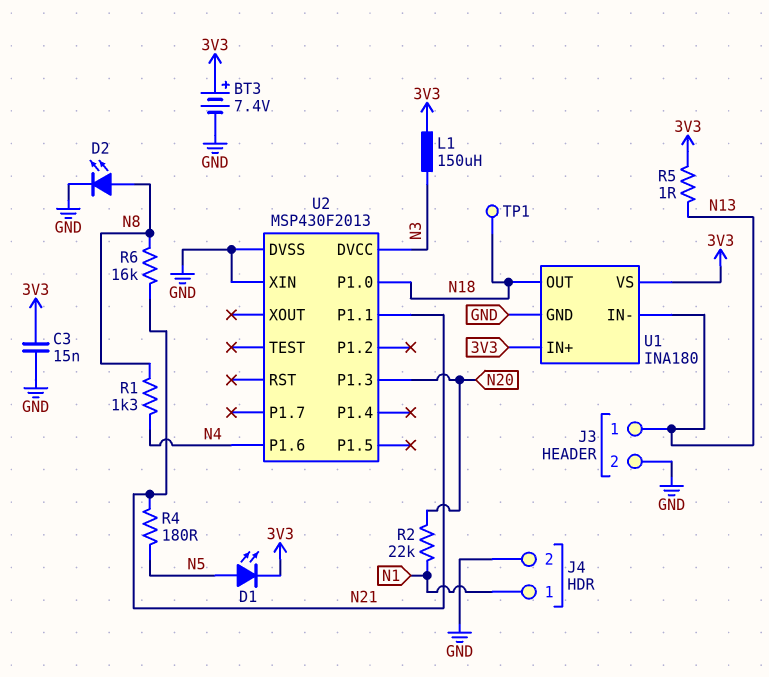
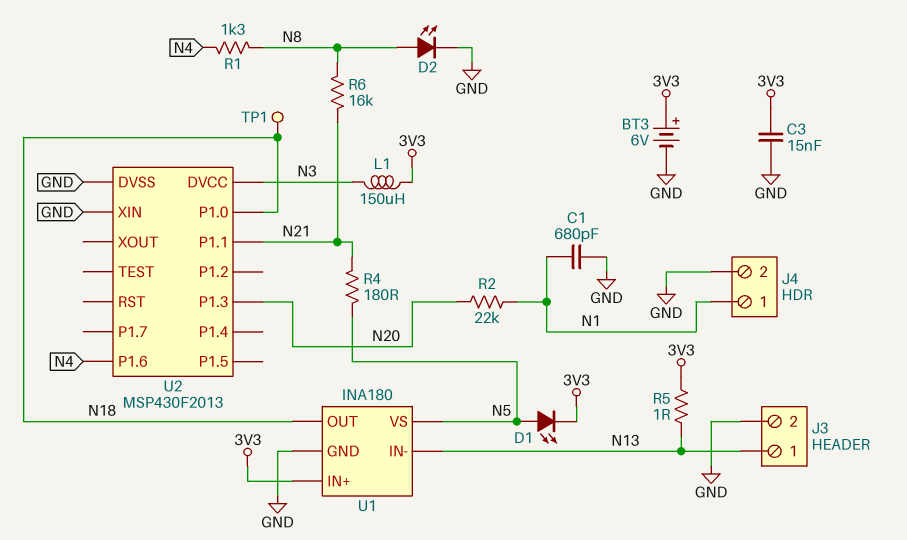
BT3: 7.4V (plus 3V3, minus GND) -> 6V (plus 3V3, minus GND)
C1: none -> 680pF (GND, N1)
U1 pin VS: 3V3 -> N5

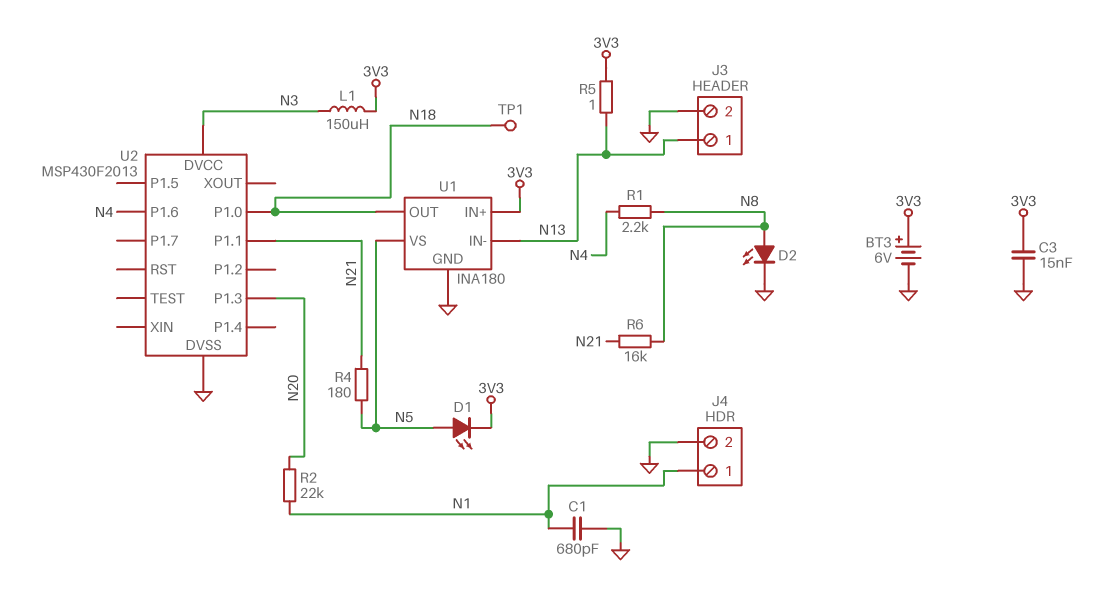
R1: 1.3k (N4, N8) -> 2.2k (N4, N8)
U2 pin XIN: GND -> none

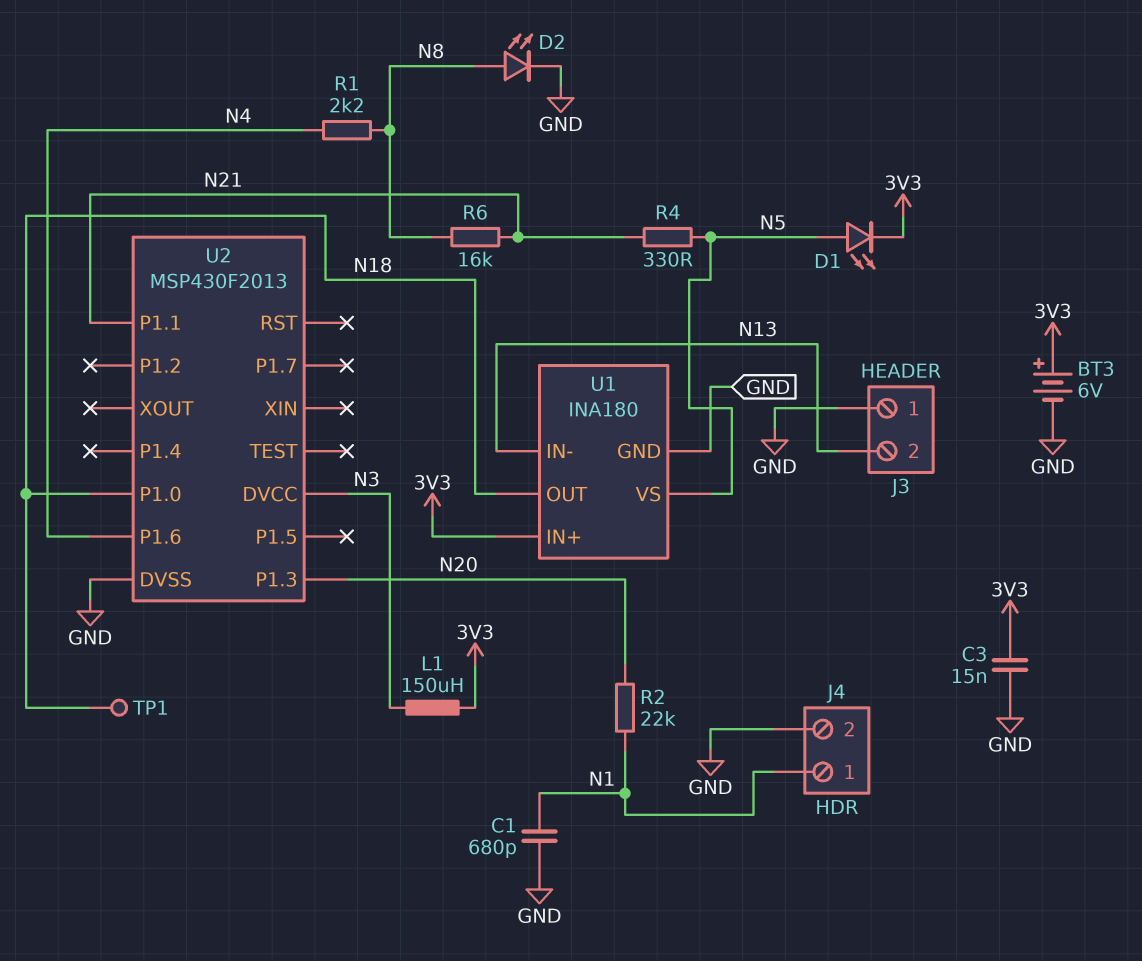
J3 pin 1: N13 -> GND
J3 pin 2: GND -> N13
R4: 180 (N5, N21) -> 330 (N5, N21)
R5: 1 (3V3, N13) -> none

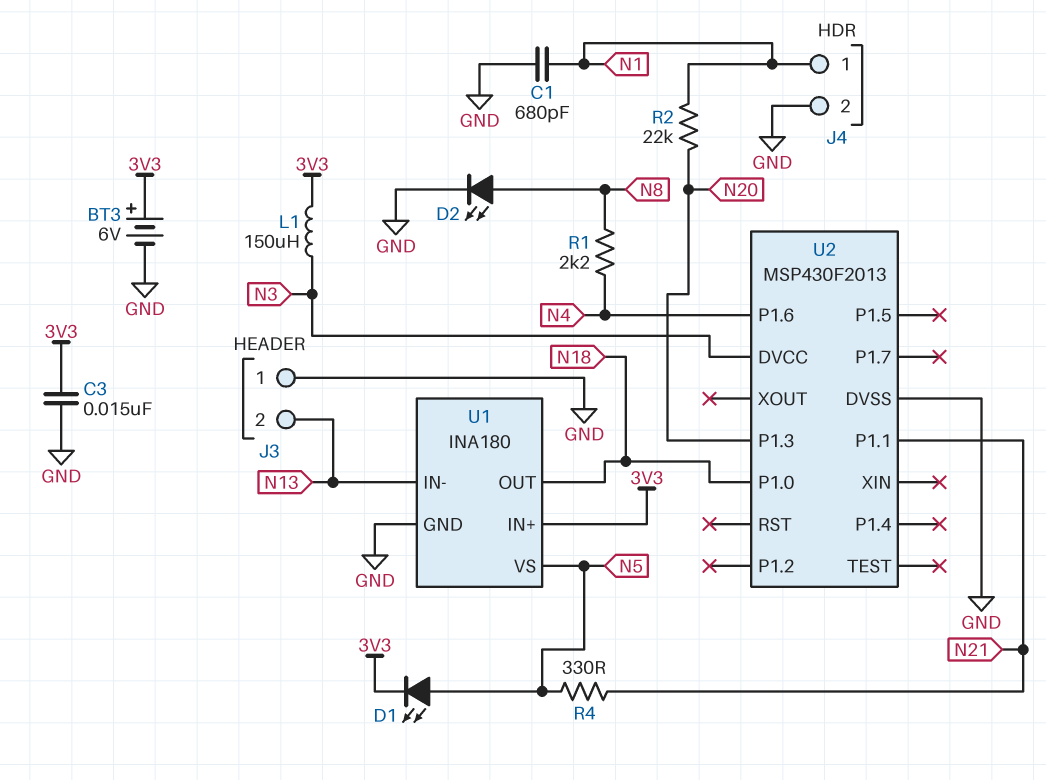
R6: 16k (N8, N21) -> none
TP1: test point (N18) -> none

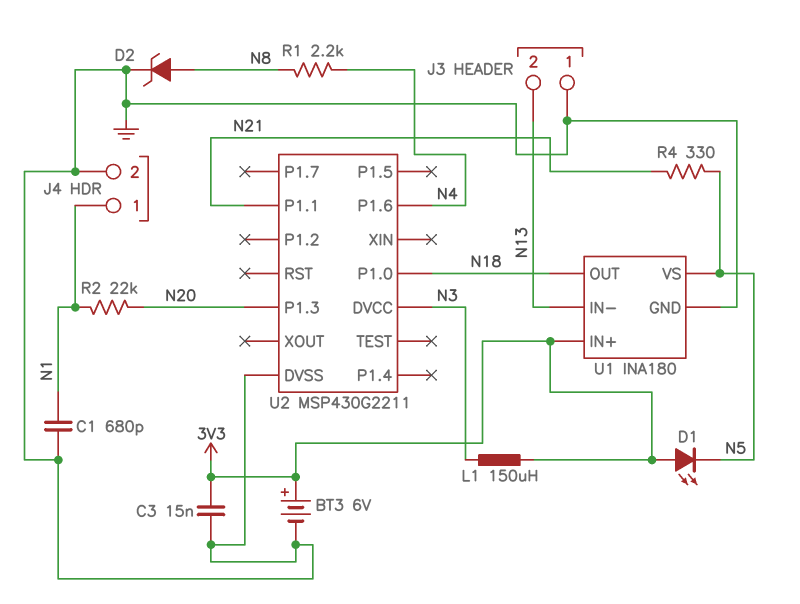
D1: LED (A N5, K 3V3) -> LED (A 3V3, K N5)
D2: LED (A N8, K GND) -> zener (A N8, K GND)
U2: MSP430F2013 -> MSP430G2211

